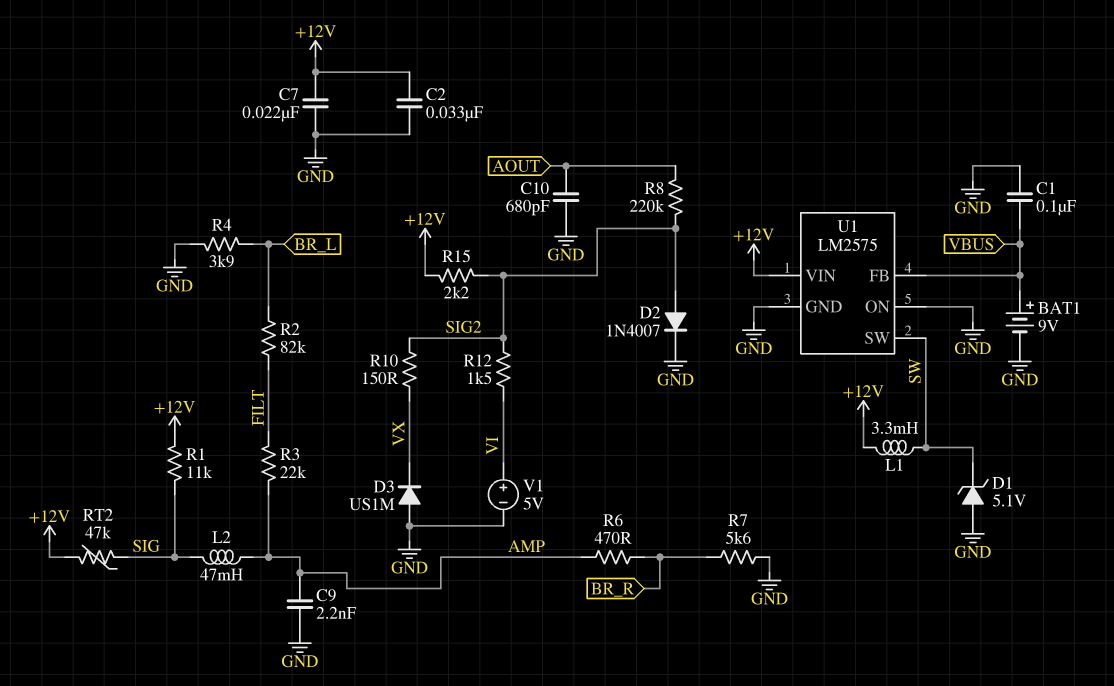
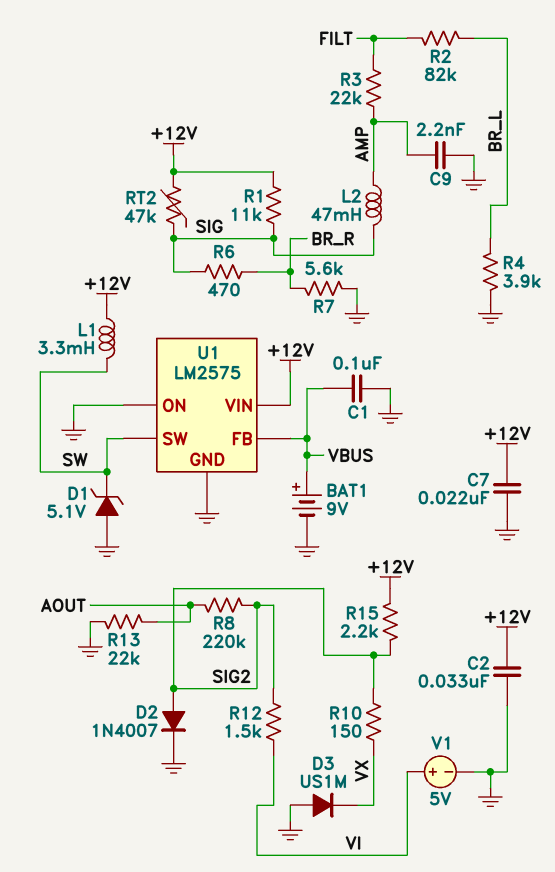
C10: 680pF (AOUT, GND) -> none
R6: 470 (AMP, BR_R) -> 470 (BR_R, SIG)
R13: none -> 22k (AOUT, GND)

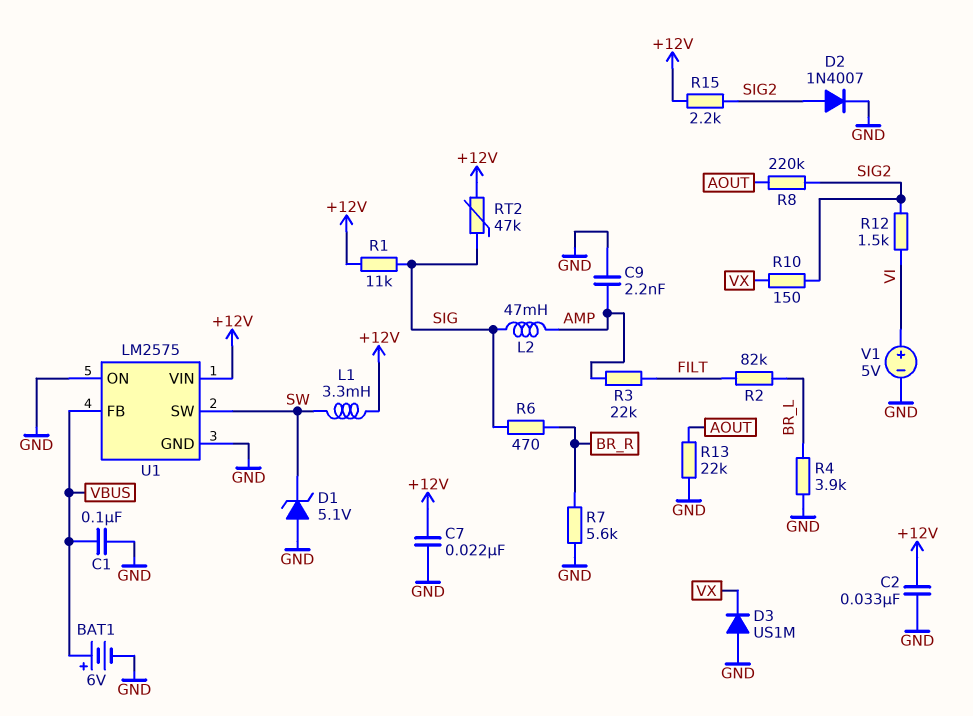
BAT1: 9V (plus VBUS, minus GND) -> 6V (plus VBUS, minus GND)

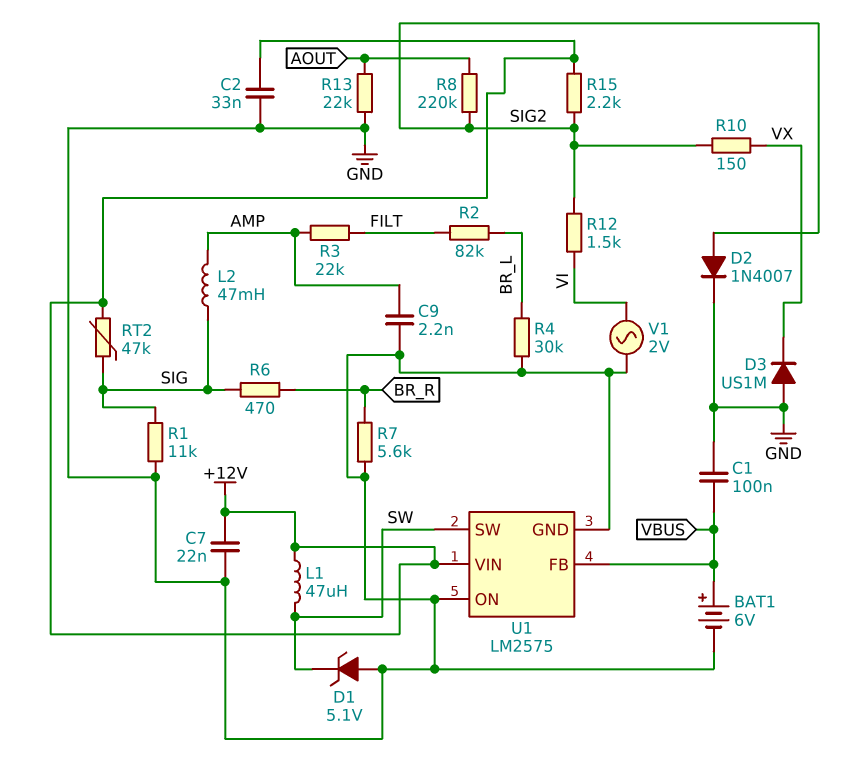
L1: 3.3mH (+12V, SW) -> 47uH (+12V, SW)
R1: 11k (+12V, SIG) -> 11k (GND, SIG)
R4: 3.9k (BR_L, GND) -> 30k (BR_L, GND)
V1: 5V (plus VI, minus GND) -> AC 2V (GND, VI)

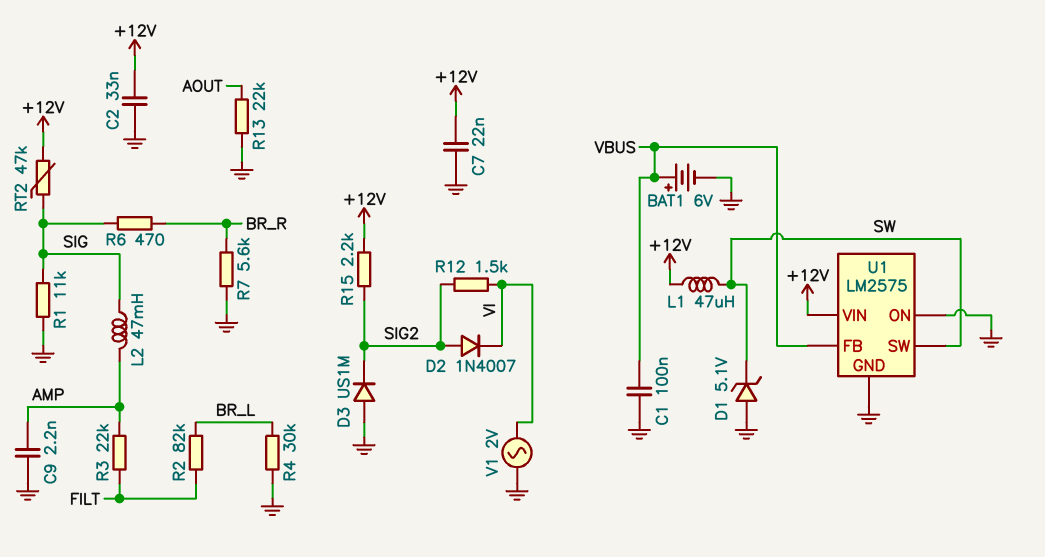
D2: diode 1N4007 (A SIG2, K GND) -> diode 1N4007 (A SIG2, K VI)
D3: diode US1M (A GND, K VX) -> diode US1M (A GND, K SIG2)
R8: 220k (AOUT, SIG2) -> none
R10: 150 (SIG2, VX) -> none

